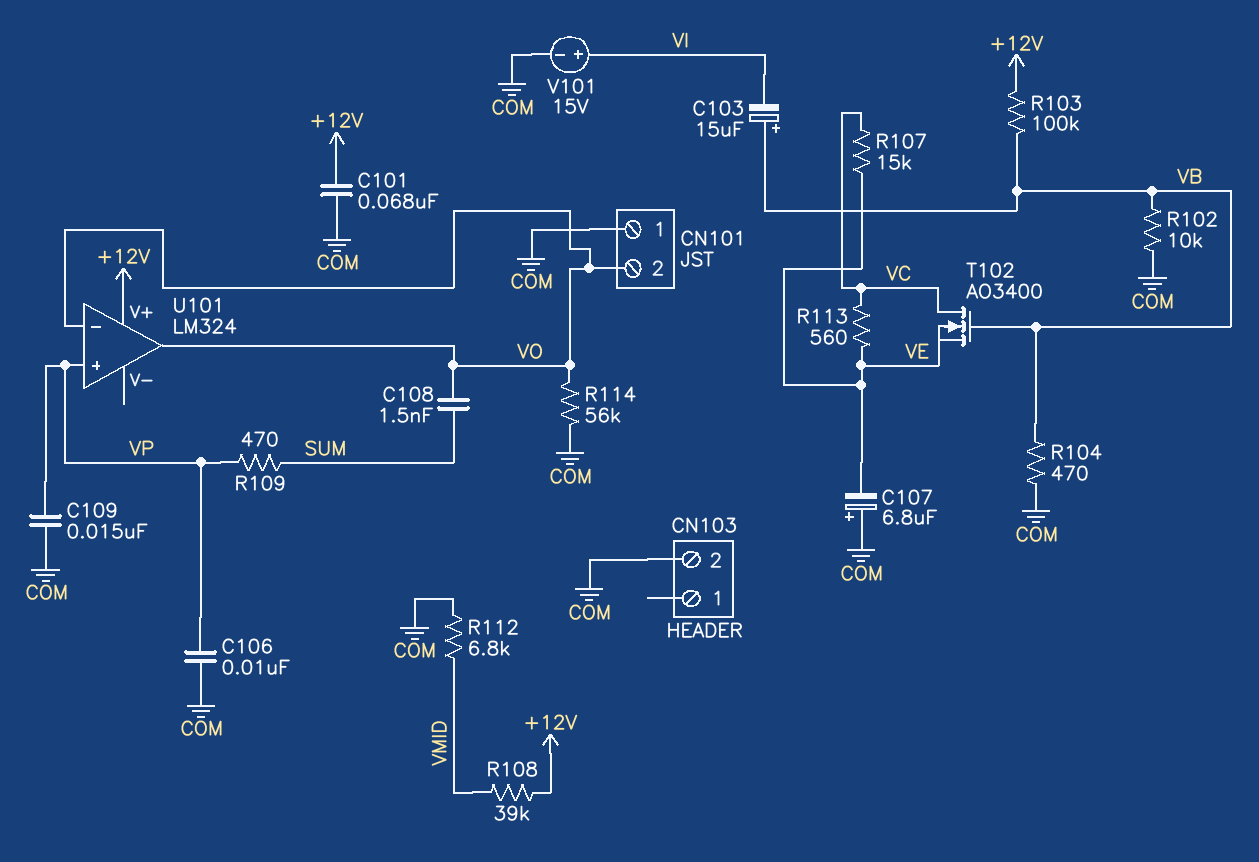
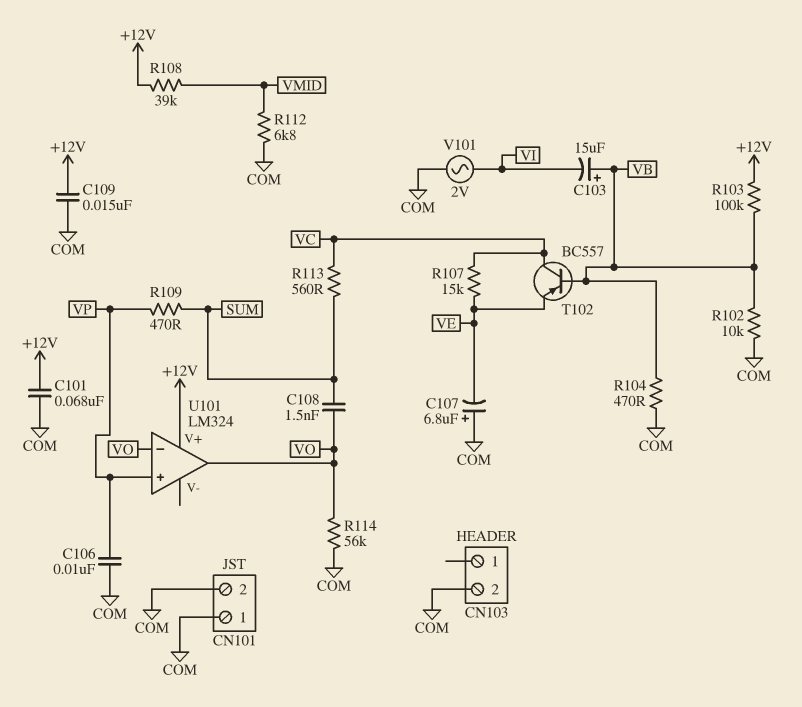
C109: 15nF (COM, VP) -> 15nF (+12V, COM)
CN101 pin 2: VO -> COM
R113: 560 (VC, VE) -> 560 (SUM, VC)
T102: NMOS AO3400 (G VB, D VC, S VE) -> PNP BC557 (B VB, C VC, E VE)
V101: 15V (plus VI, minus COM) -> AC 2V (COM, VI)

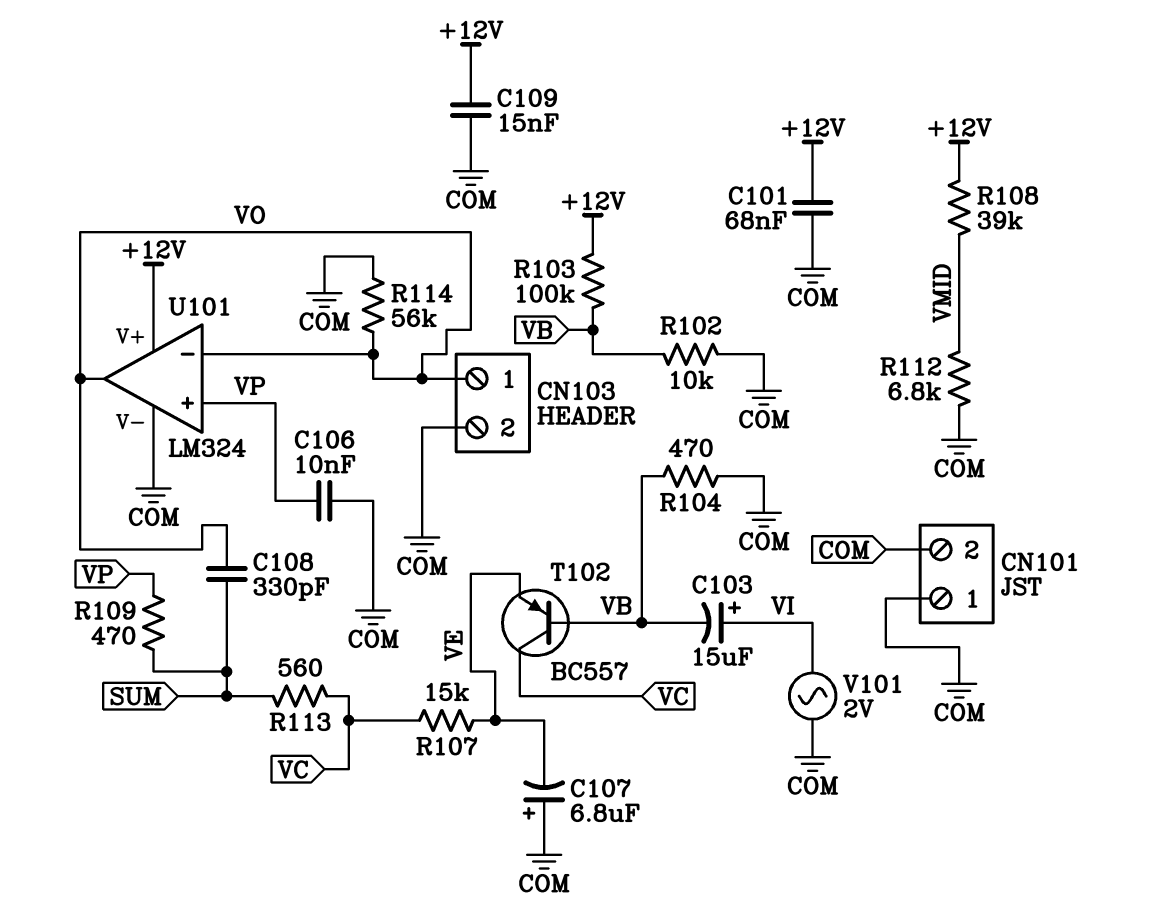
C103: 15uF (plus VB, minus VI) -> 15uF (plus VI, minus VB)
C108: 1.5nF (SUM, VO) -> 330pF (SUM, VO)
CN103 pin 1: none -> VO
U101 pin V-: none -> COM

